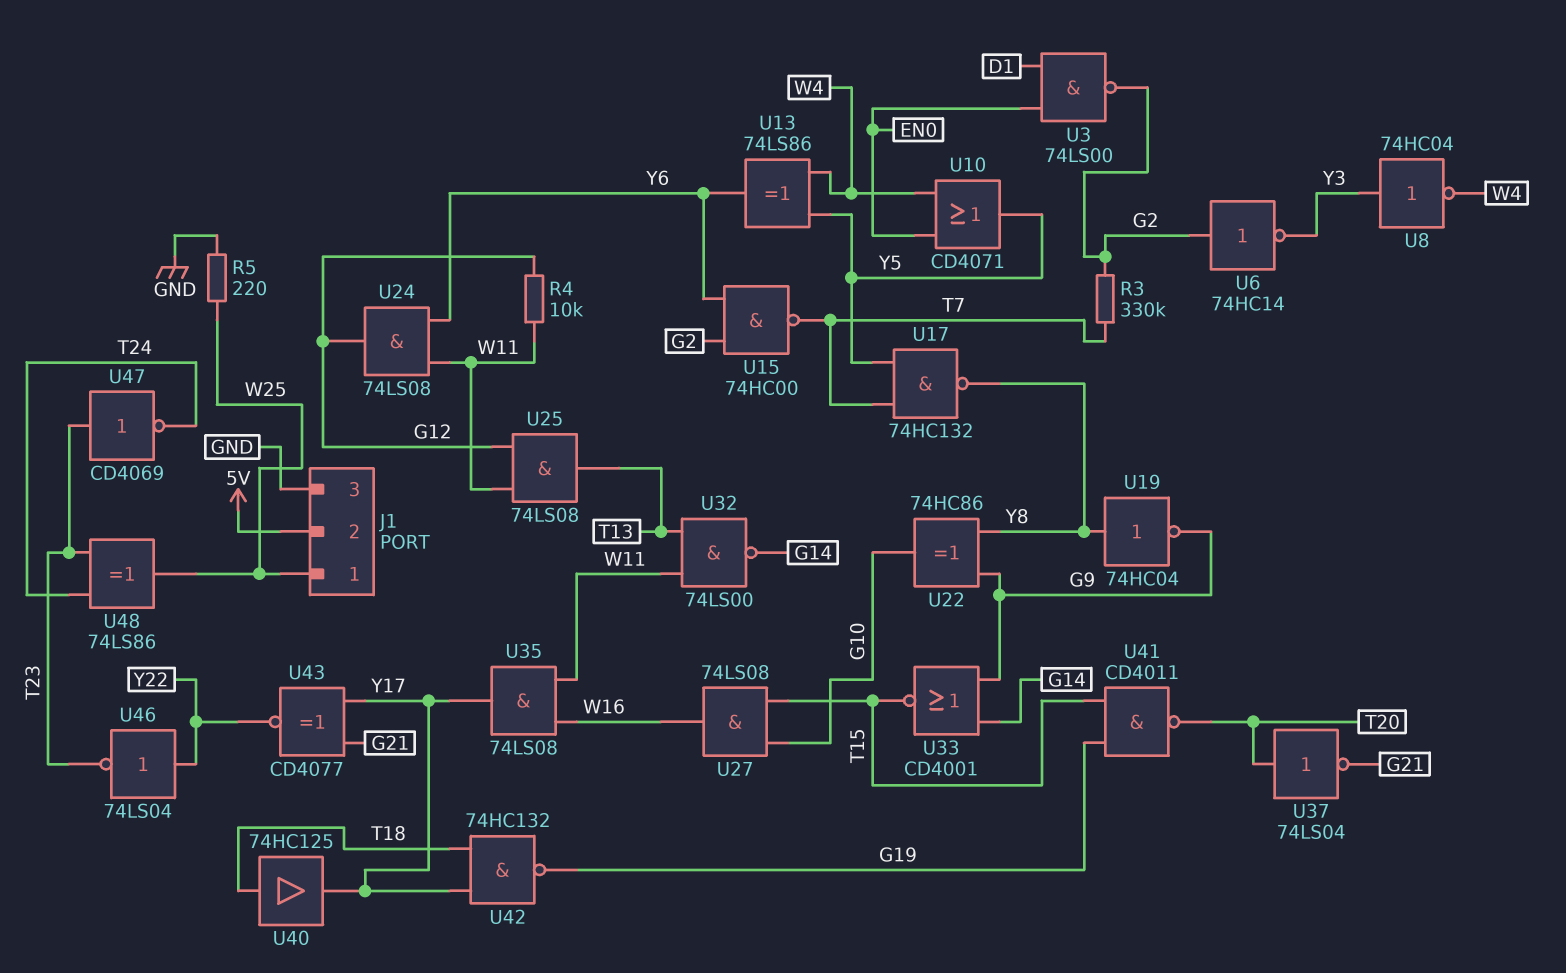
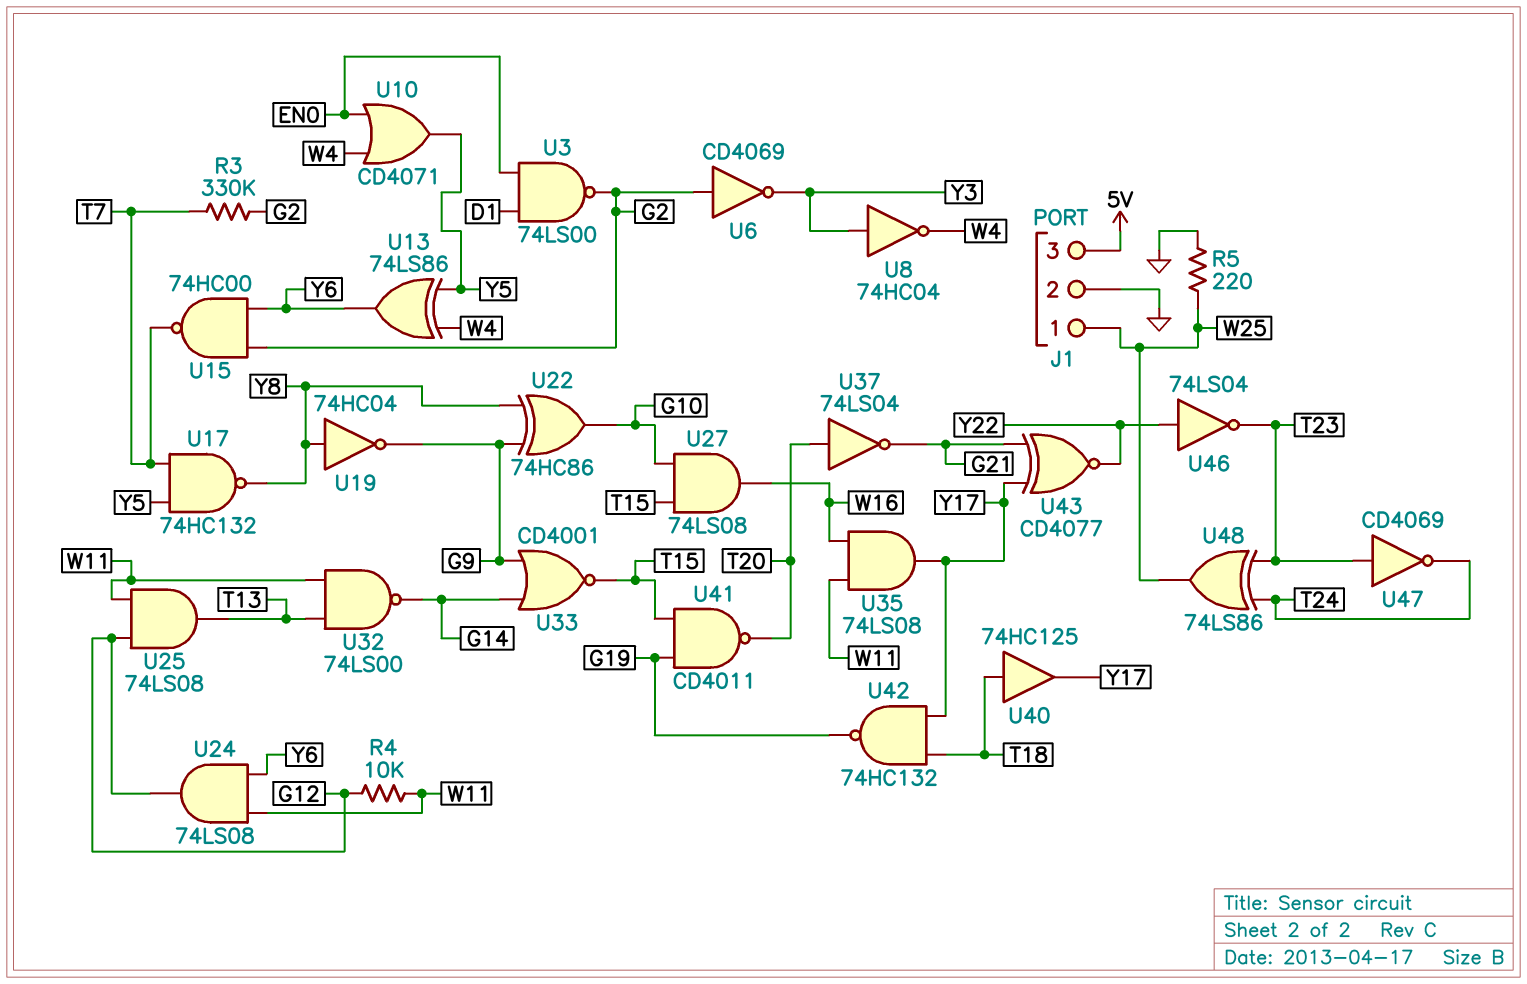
J1 pin 2: 5V -> GND
J1 pin 3: GND -> 5V
U6: NOT 74HC14 (in G2, out Y3) -> NOT CD4069 (in G2, out Y3)

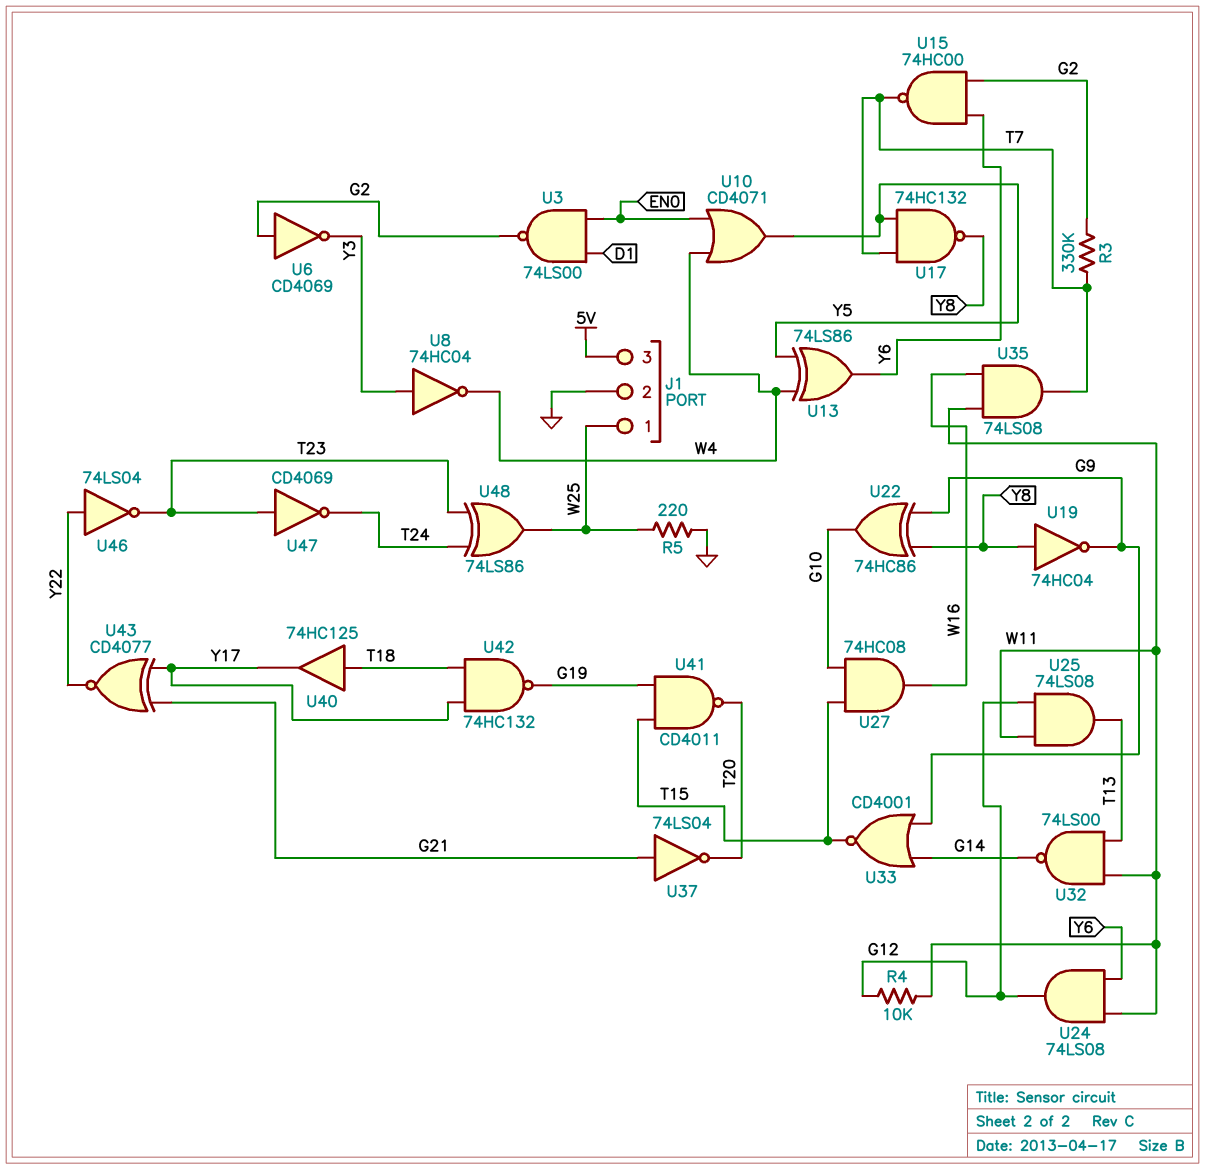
U27: AND 74LS08 (in G10, in T15, out W16) -> AND 74HC08 (in G10, in T15, out W16)
U35: AND 74LS08 (in W11, in W16, out Y17) -> AND 74LS08 (in W11, in W16, out T7)
U37: NOT 74LS04 (in T20, out G21) -> NOT 74LS04 (in G21, out T20)

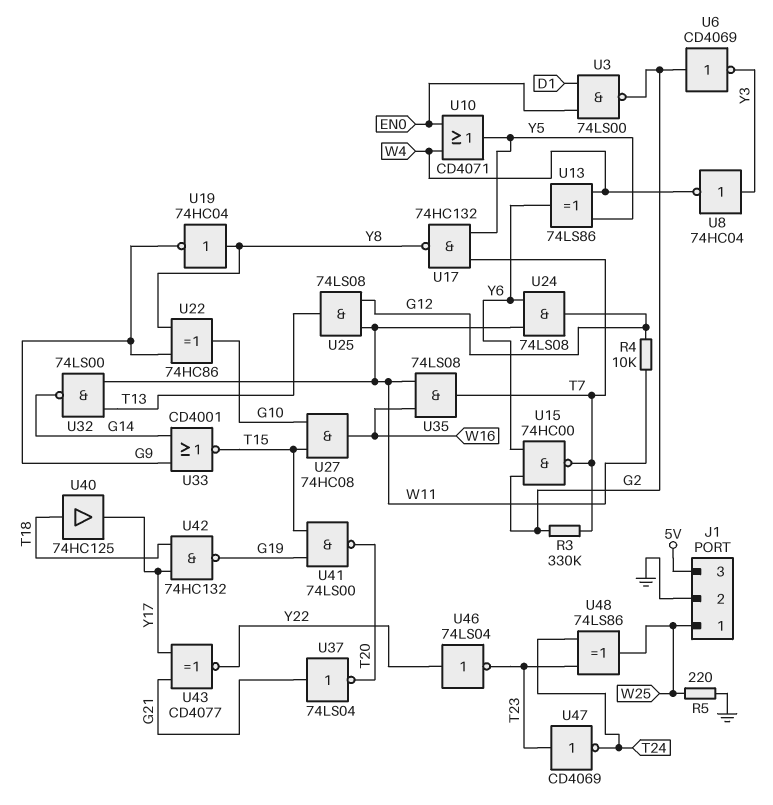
U41: NAND CD4011 (in G19, in T15, out T20) -> NAND 74LS00 (in G19, in T15, out T20)

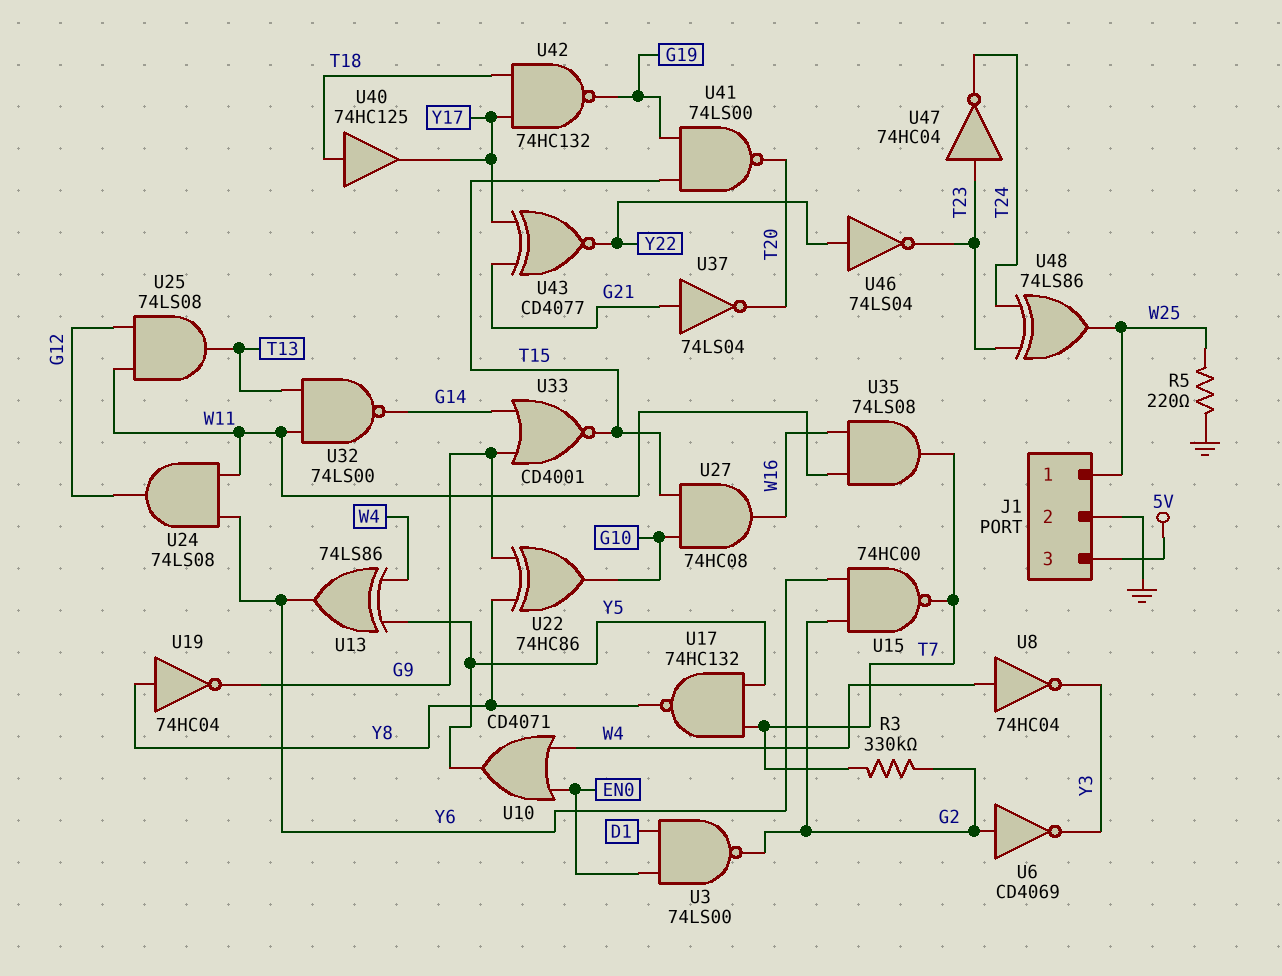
R4: 10k (G12, W11) -> none
U8: NOT 74HC04 (in Y3, out W4) -> NOT 74HC04 (in W4, out Y3)
U47: NOT CD4069 (in T23, out T24) -> NOT 74HC04 (in T23, out T24)

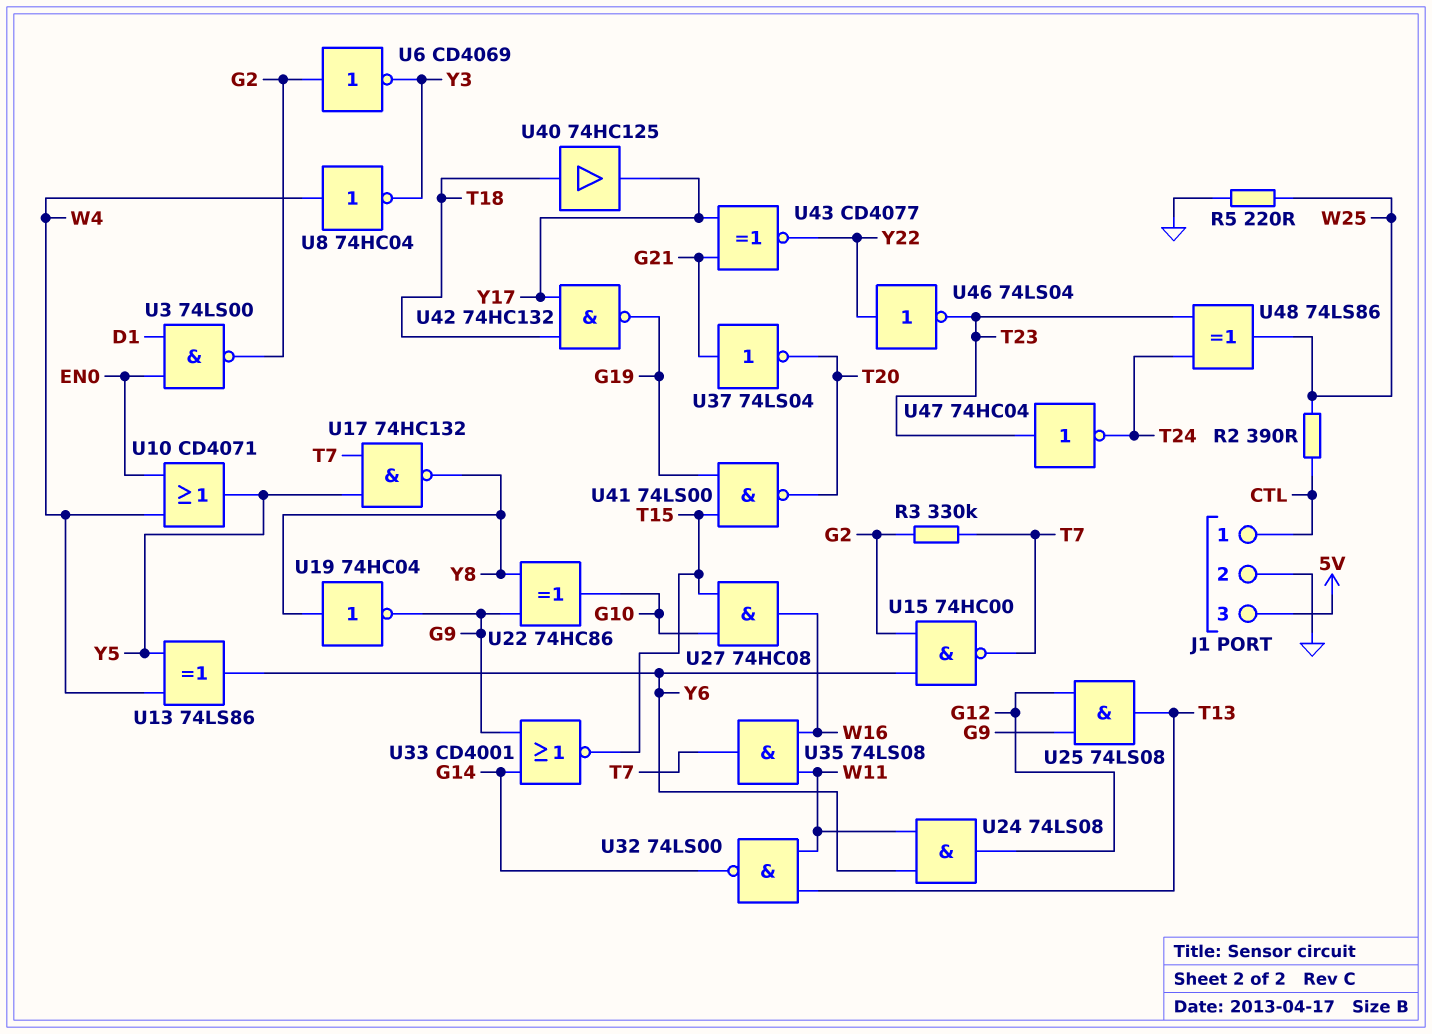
J1 pin 1: W25 -> CTL
R2: none -> 390 (CTL, W25)
U25: AND 74LS08 (in G12, in W11, out T13) -> AND 74LS08 (in G9, in G12, out T13)

